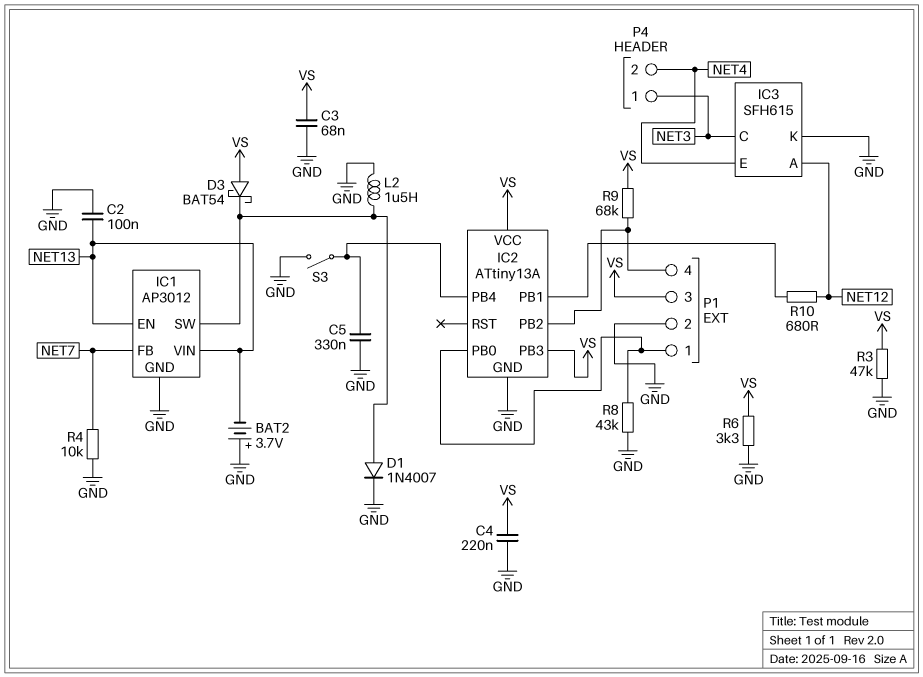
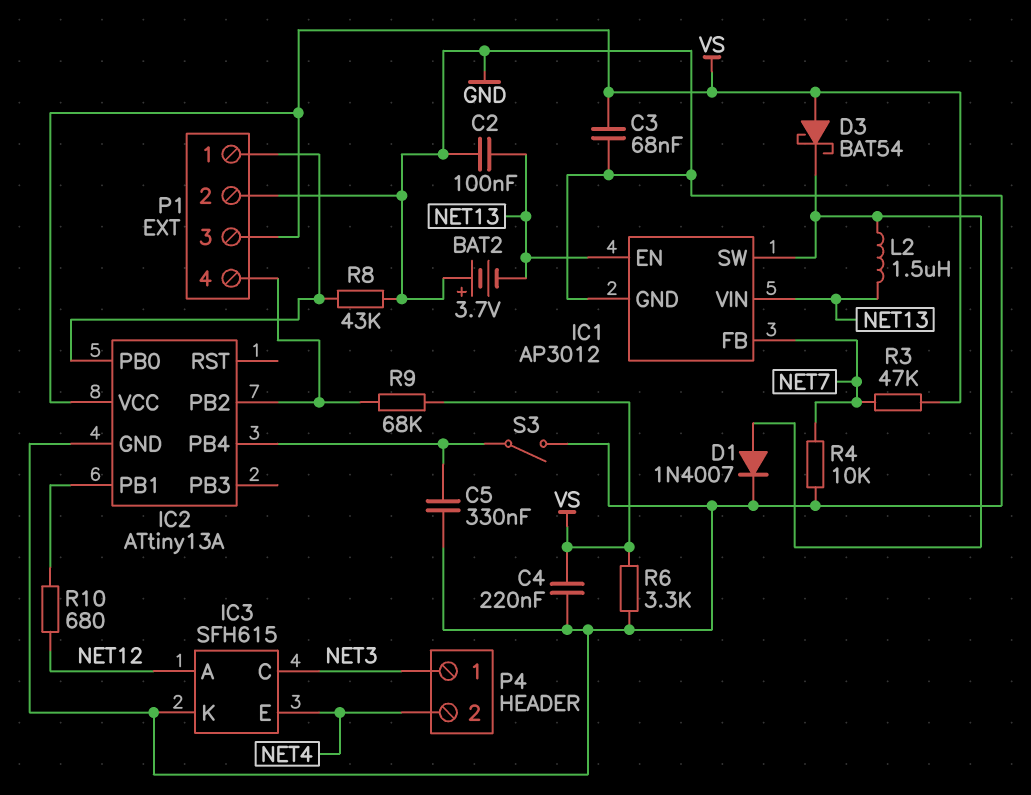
IC2 pin PB3: VS -> none
L2: 1.5uH (GND, IC1/SW) -> 1.5uH (IC1/SW, NET13)
R3: 47k (GND, VS) -> 47k (NET7, VS)

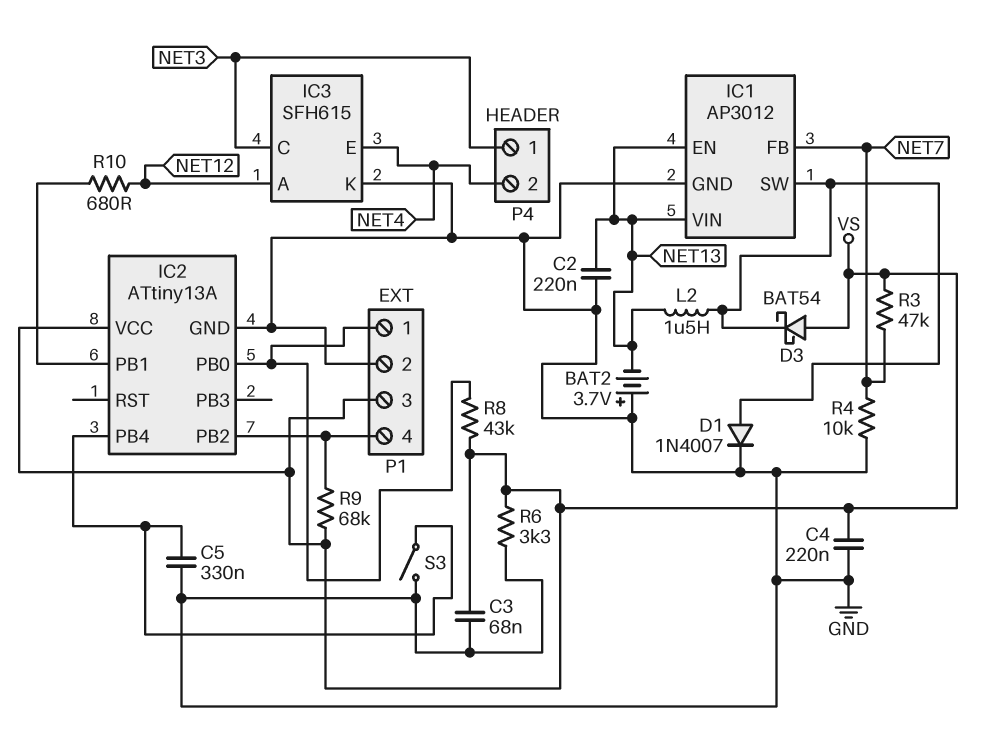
C2: 100nF (GND, NET13) -> 220nF (GND, NET13)
R8: 43k (GND, IC2/PB0) -> 43k (IC2/PB0, VS)

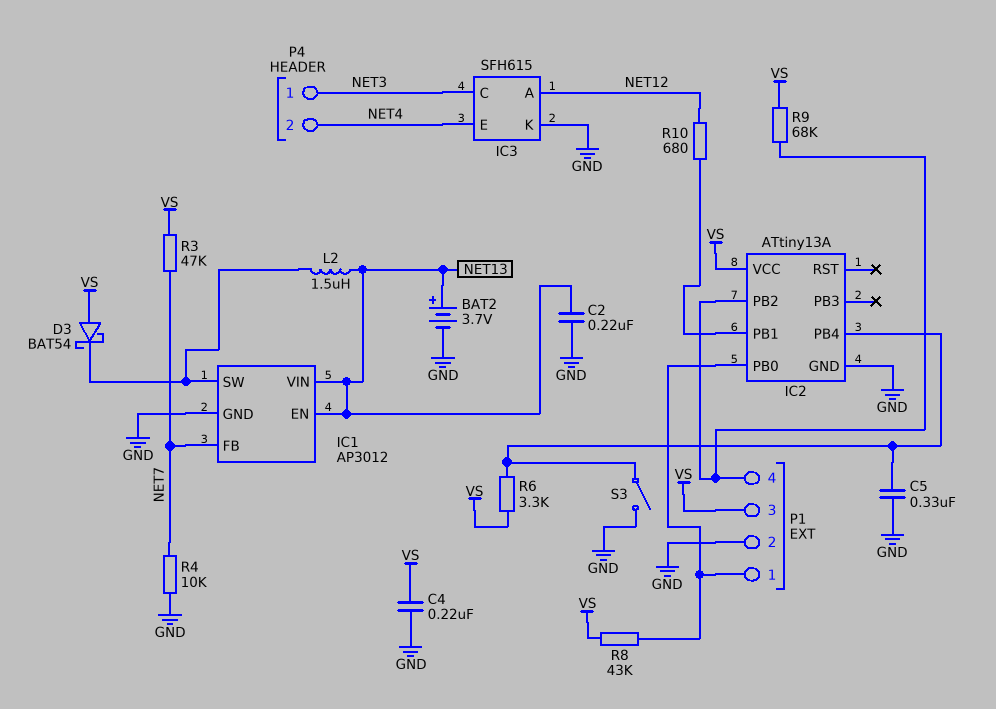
BAT2: 3.7V (plus GND, minus NET13) -> 3.7V (plus NET13, minus GND)
C3: 68nF (GND, VS) -> none
D1: diode 1N4007 (A IC1/SW, K GND) -> none
R6: 3.3k (GND, VS) -> 3.3k (IC2/PB4, VS)

